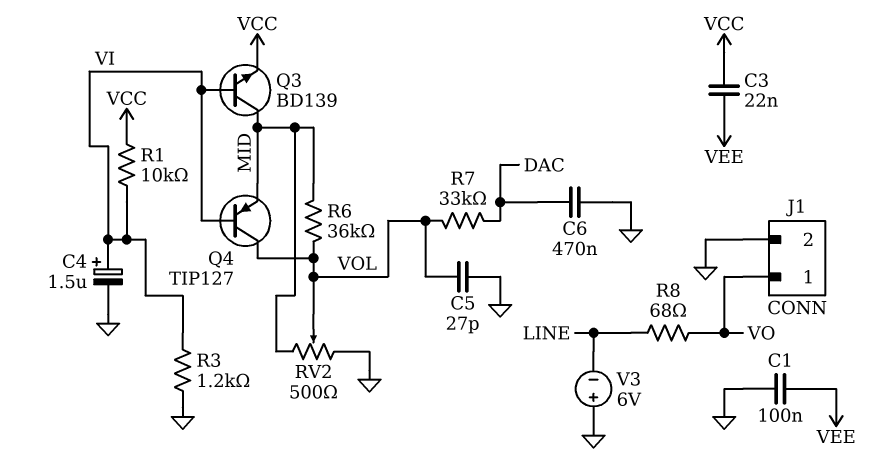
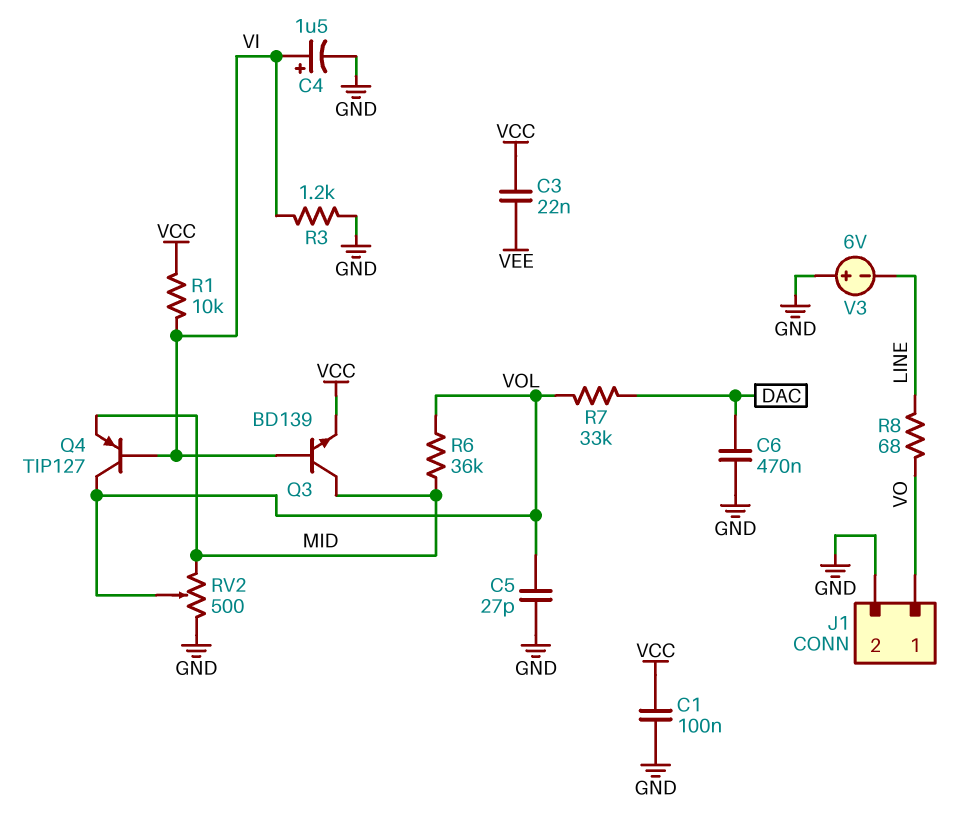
C1: 100nF (GND, VEE) -> 100nF (GND, VCC)

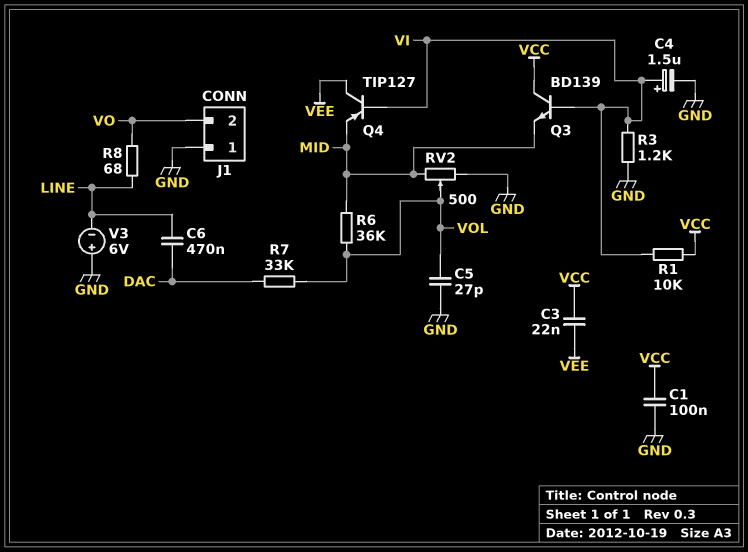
C6: 470nF (DAC, GND) -> 470nF (DAC, LINE)
J1 pin 1: VO -> GND
J1 pin 2: GND -> VO
Q3: NPN BD139 (B VI, C MID, E VCC) -> NPN BD139 (B VI, C VCC, E MID)
Q4: PNP TIP127 (B VI, C VOL, E MID) -> PNP TIP127 (B VI, C VEE, E MID)

